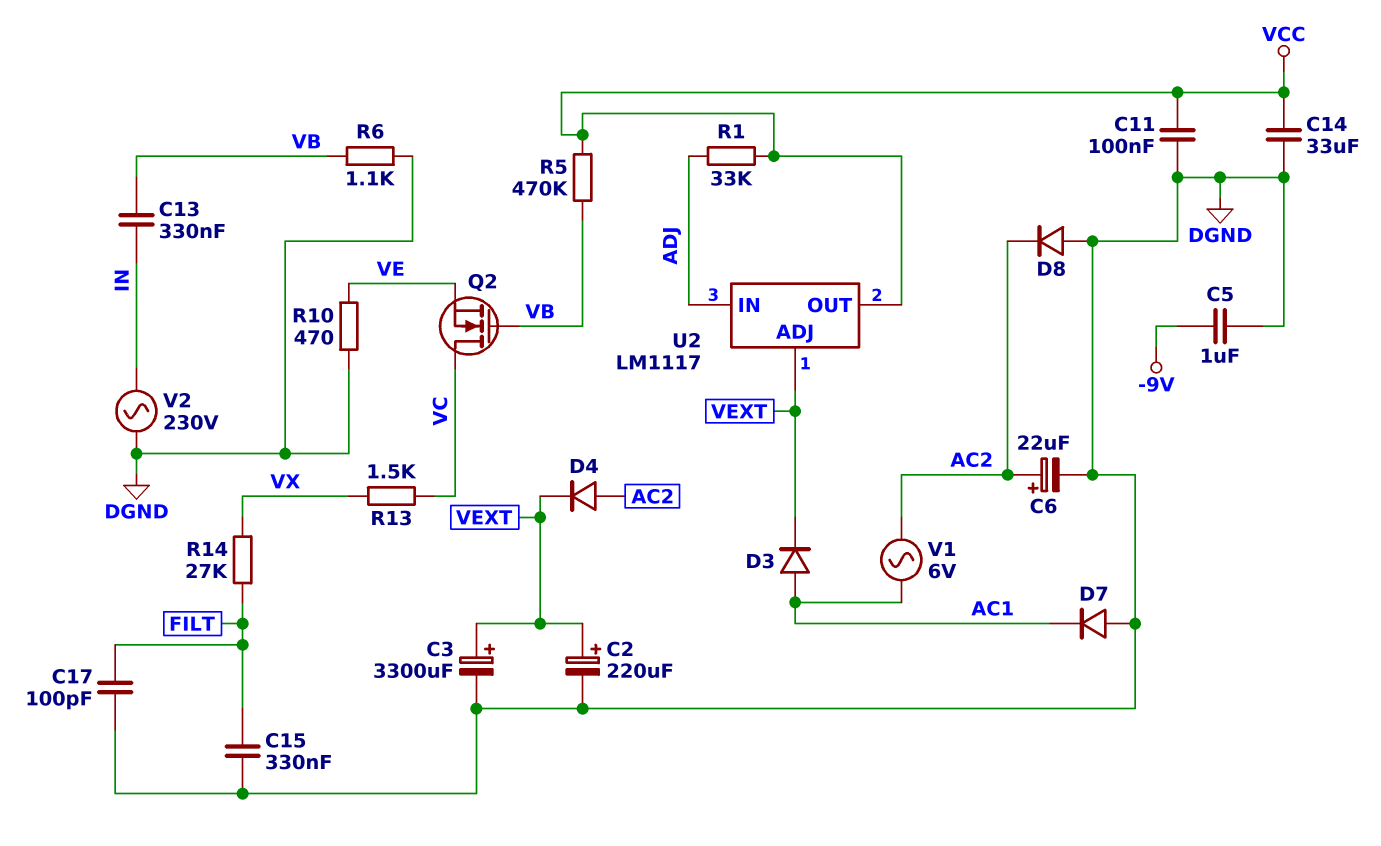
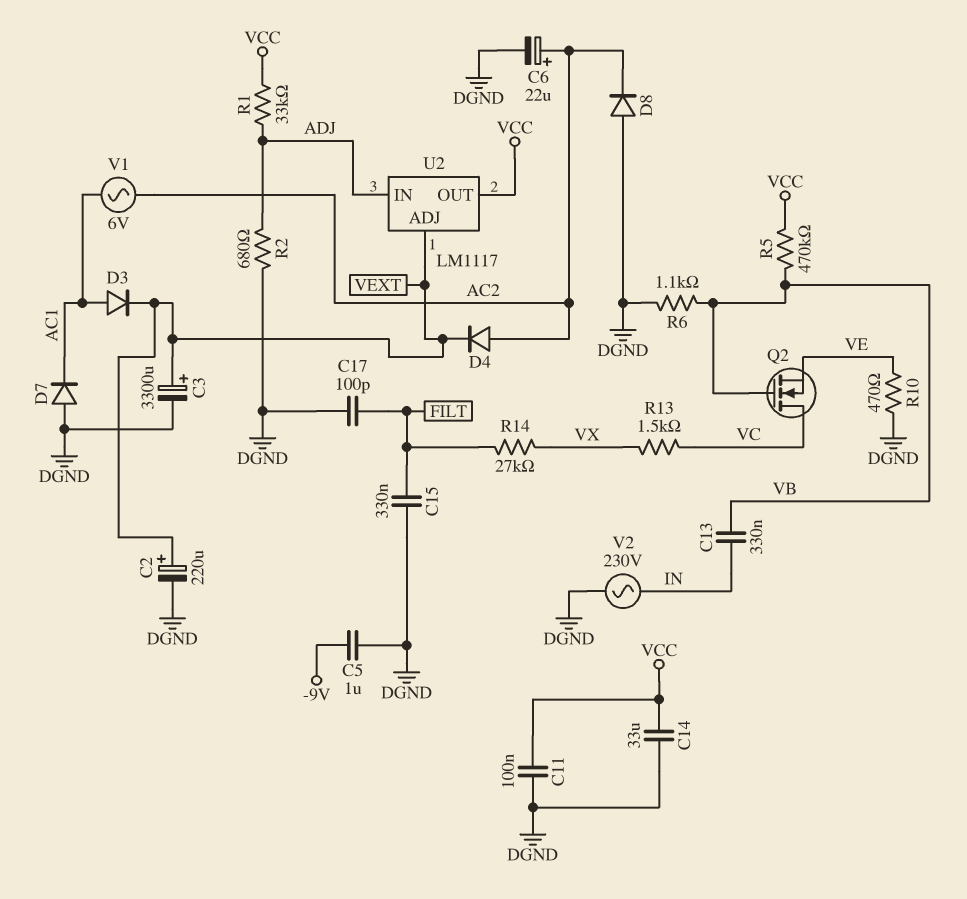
R2: none -> 680 (ADJ, DGND)

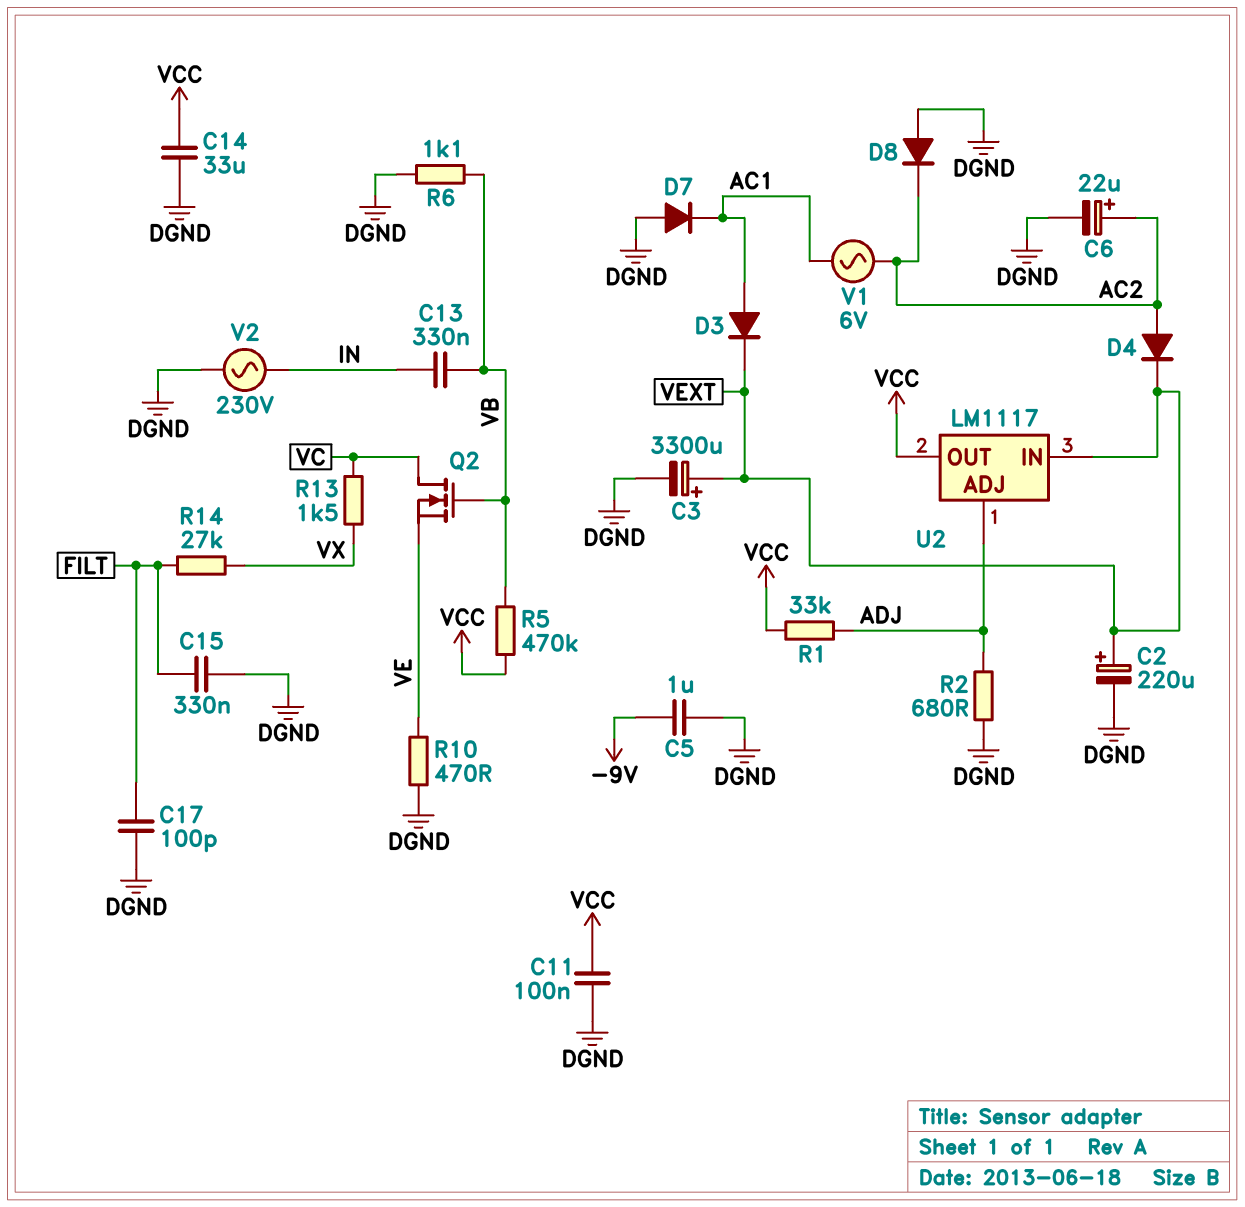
U2 pin ADJ: VEXT -> ADJ
U2 pin IN: ADJ -> VEXT

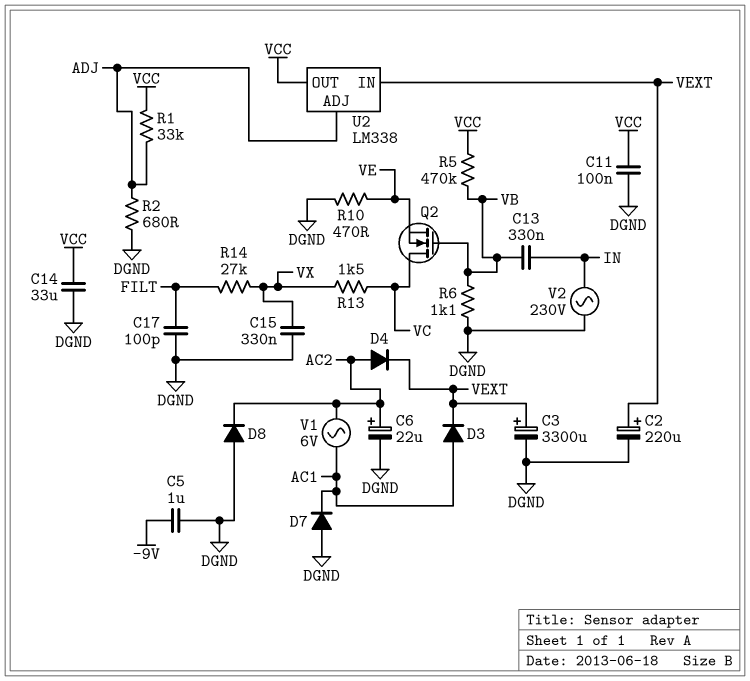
C15: 330nF (DGND, FILT) -> 330nF (DGND, VX)
U2: LM1117 -> LM338

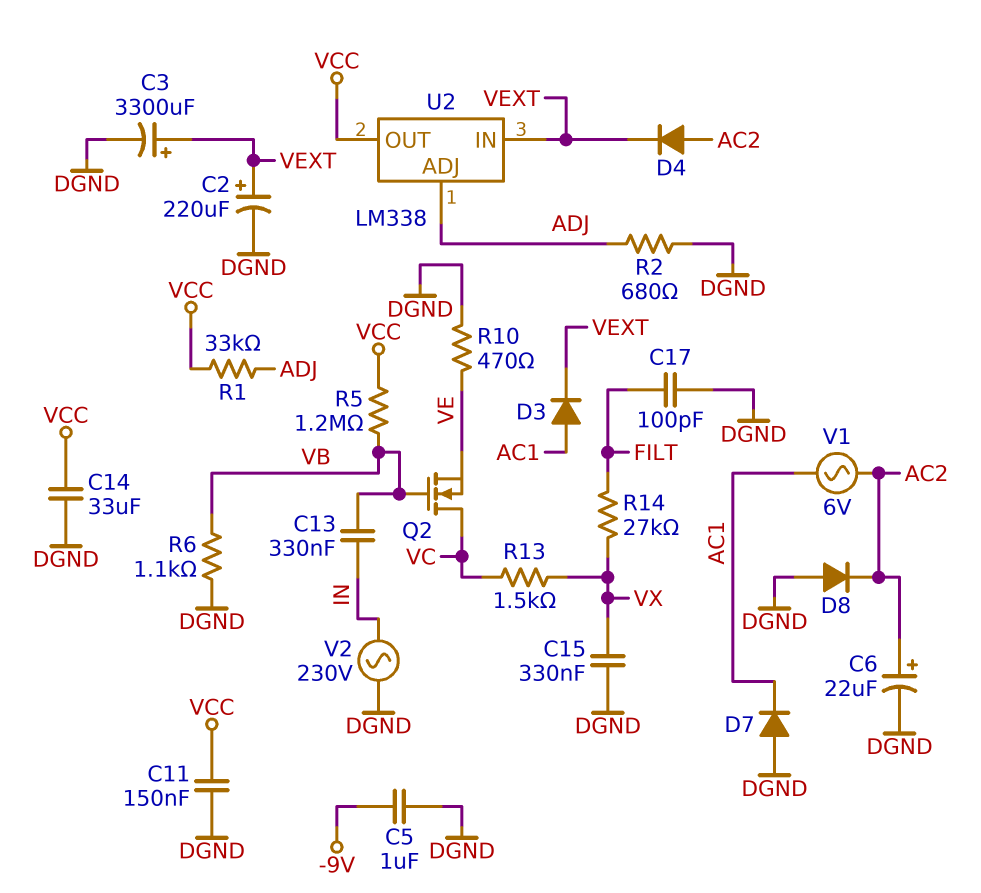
C11: 100nF (DGND, VCC) -> 150nF (DGND, VCC)
R5: 470k (VB, VCC) -> 1.2M (VB, VCC)

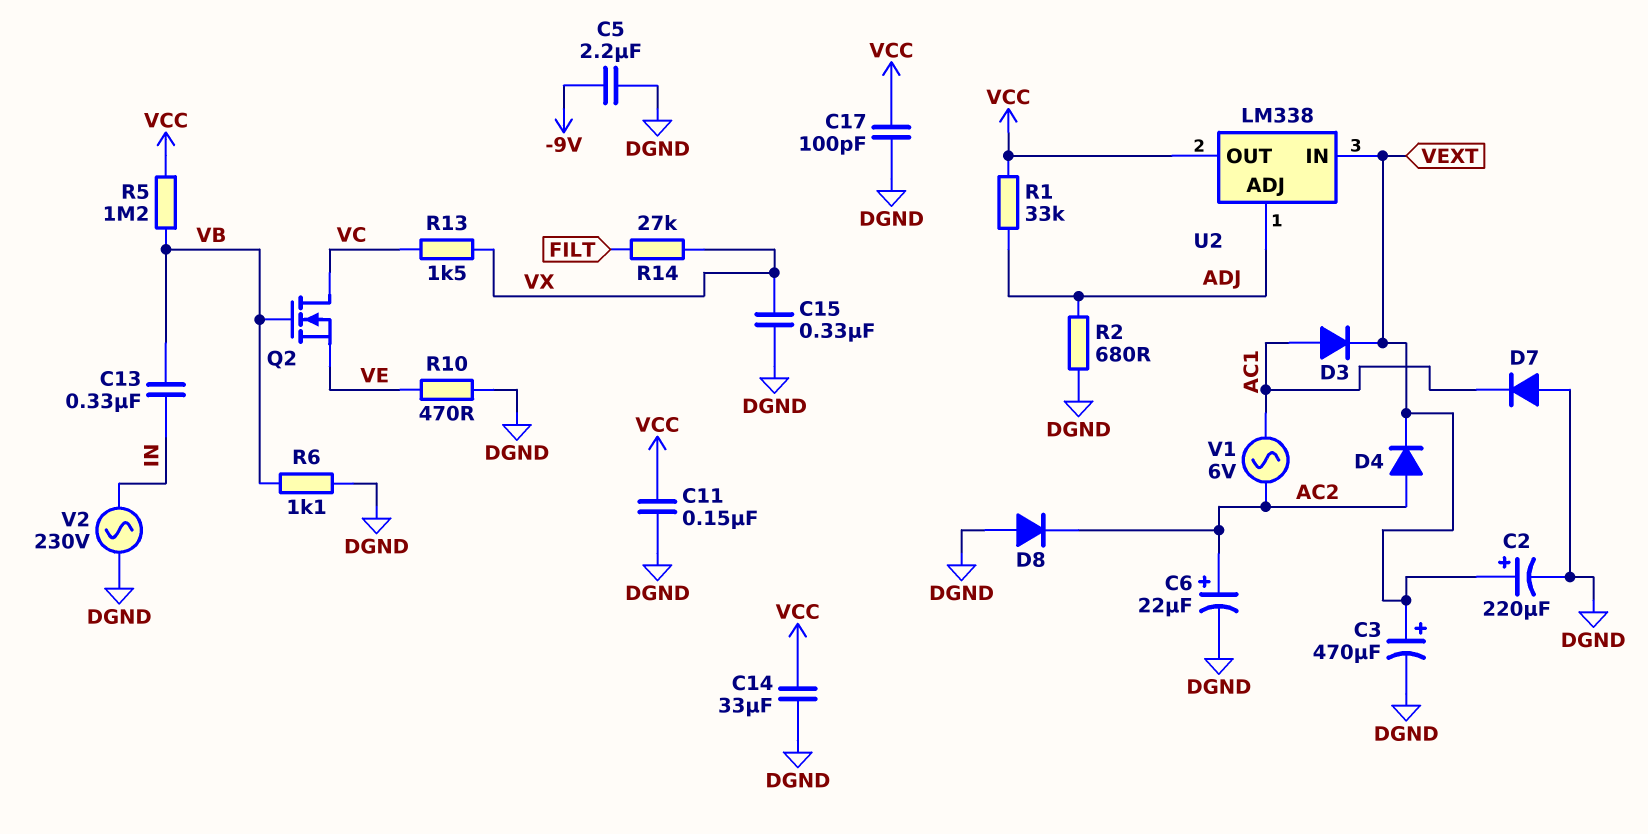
C3: 3300uF (plus VEXT, minus DGND) -> 470uF (plus VEXT, minus DGND)
C5: 1uF (-9V, DGND) -> 2.2uF (-9V, DGND)
C17: 100pF (DGND, FILT) -> 100pF (DGND, VCC)

